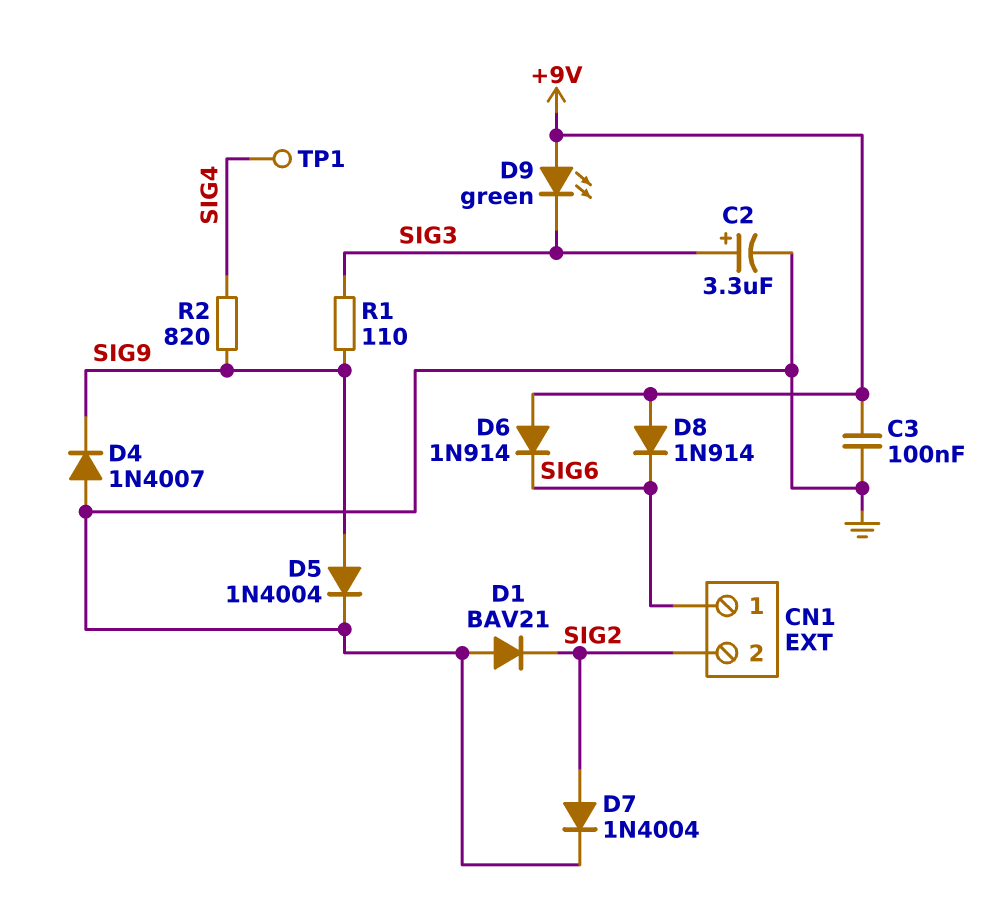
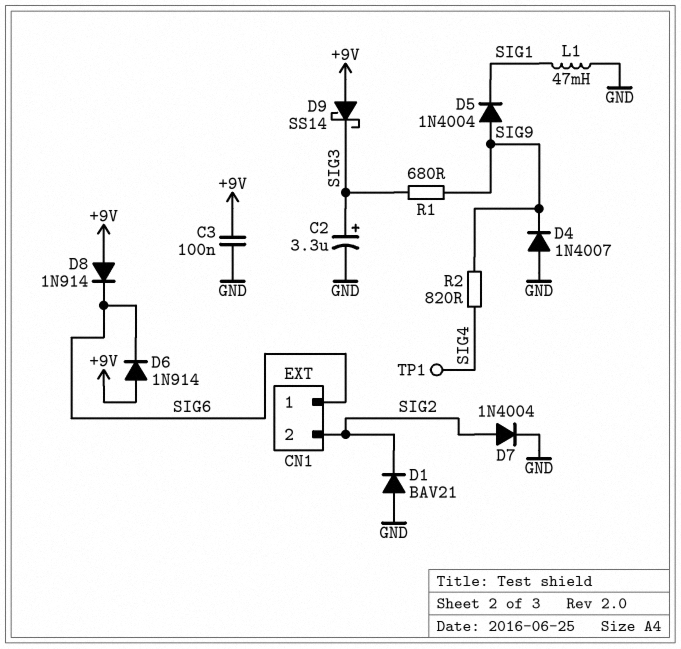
D5: diode 1N4004 (A SIG9, K GND) -> diode 1N4004 (A SIG9, K SIG1)
D9: LED green (A +9V, K SIG3) -> schottky SS14 (A +9V, K SIG3)
L1: none -> 47mH (GND, SIG1)
R1: 110 (SIG3, SIG9) -> 680 (SIG3, SIG9)

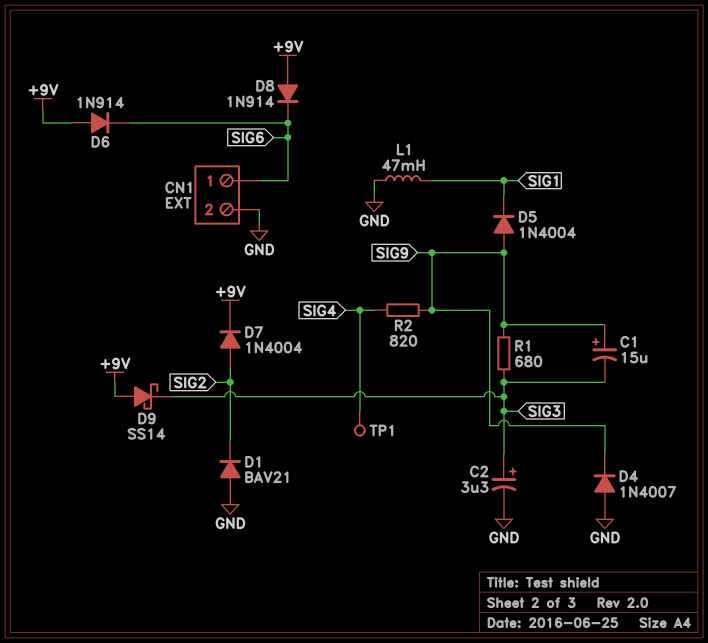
C1: none -> 15uF (plus SIG9, minus SIG3)
C3: 100nF (+9V, GND) -> none
CN1 pin 2: SIG2 -> GND
D7: diode 1N4004 (A SIG2, K GND) -> diode 1N4004 (A SIG2, K +9V)

